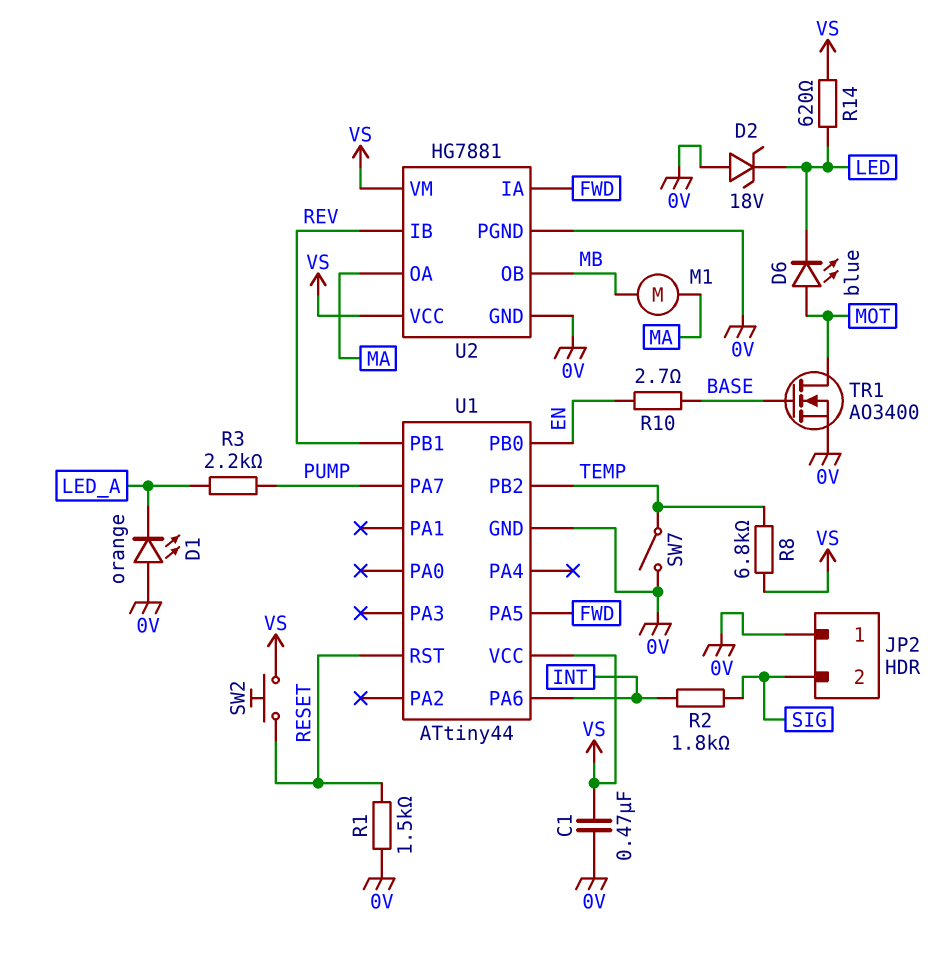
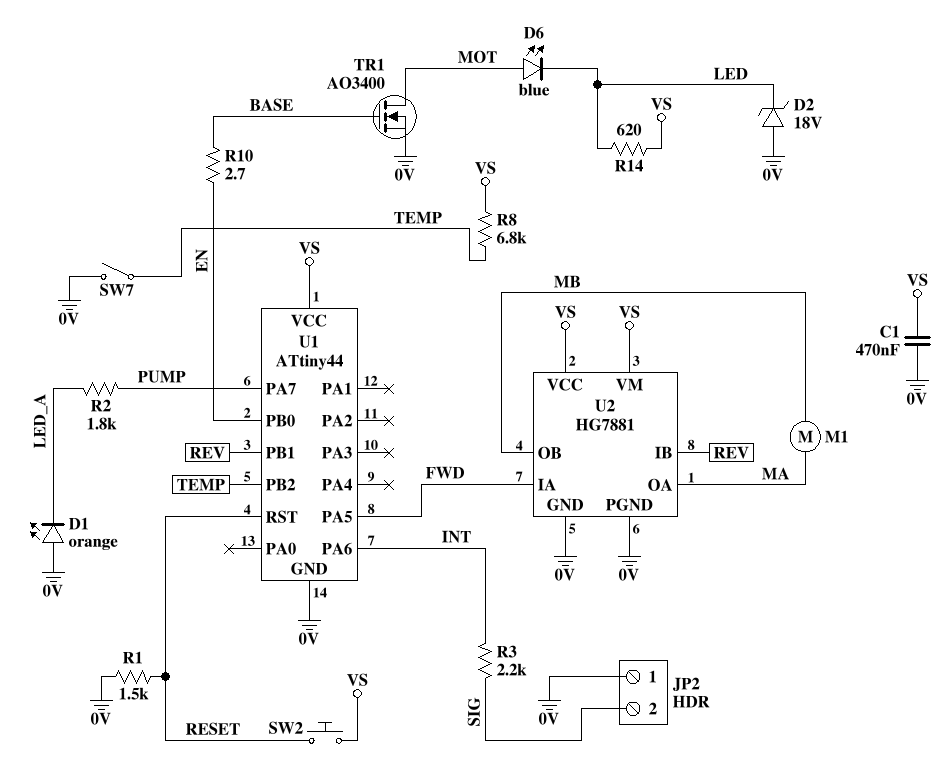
R2: 1.8k (INT, SIG) -> 1.8k (LED_A, PUMP)
R3: 2.2k (LED_A, PUMP) -> 2.2k (INT, SIG)

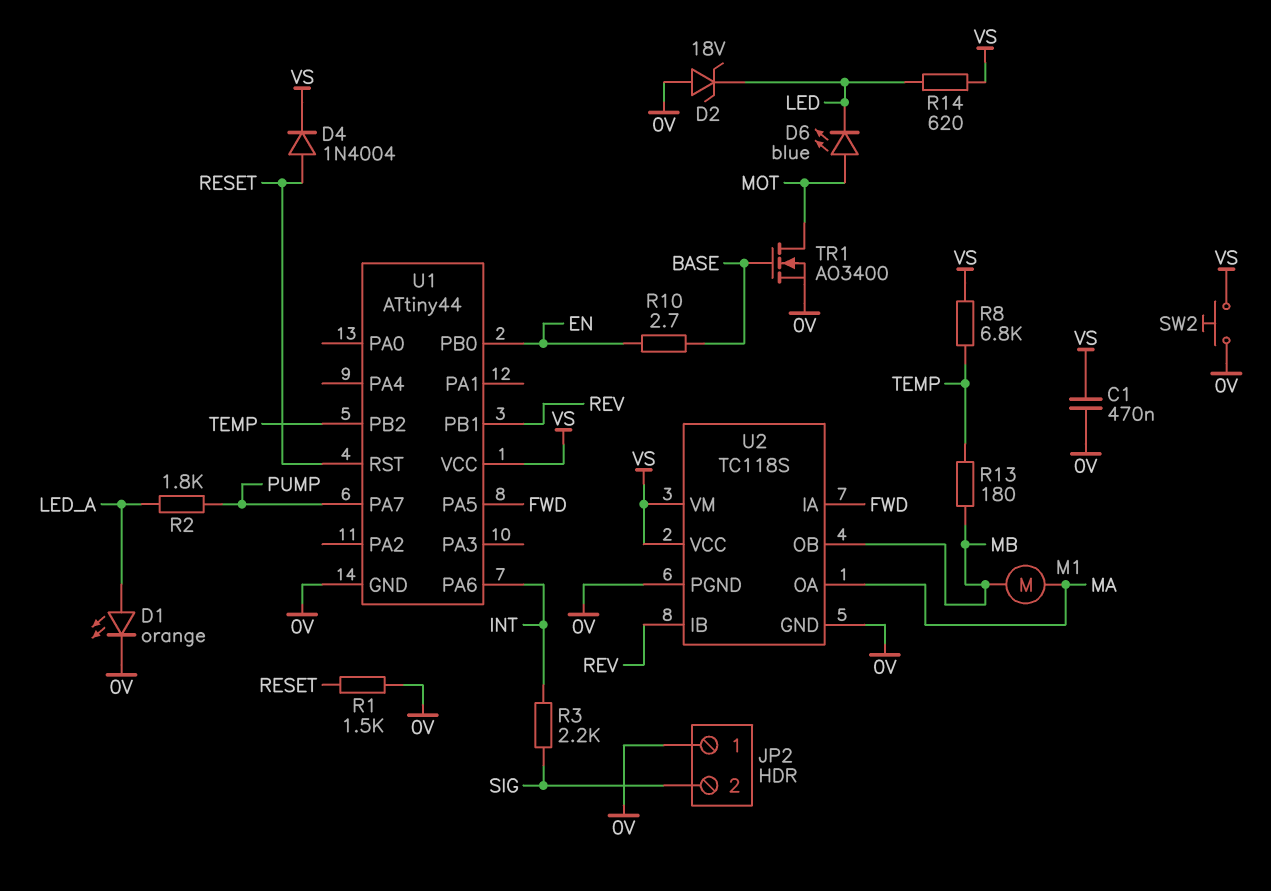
D1: LED orange (A 0V, K LED_A) -> LED orange (A LED_A, K 0V)
D4: none -> diode 1N4004 (A RESET, K VS)
R13: none -> 180 (MB, TEMP)
SW2: button (RESET, VS) -> button (0V, VS)
SW7: switch (0V, TEMP) -> none
U2: HG7881 -> TC118S

